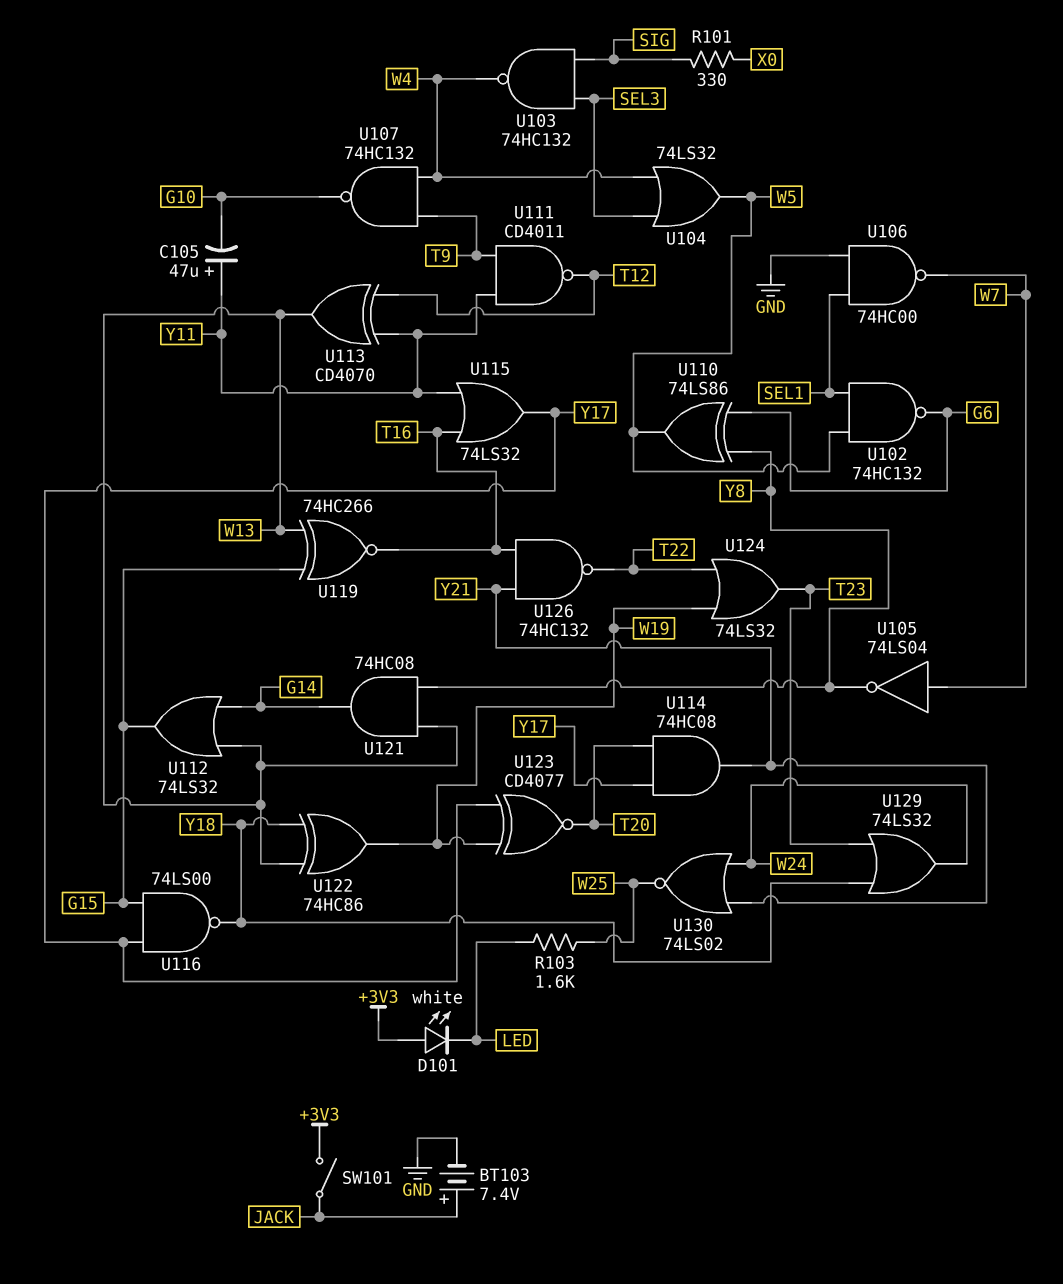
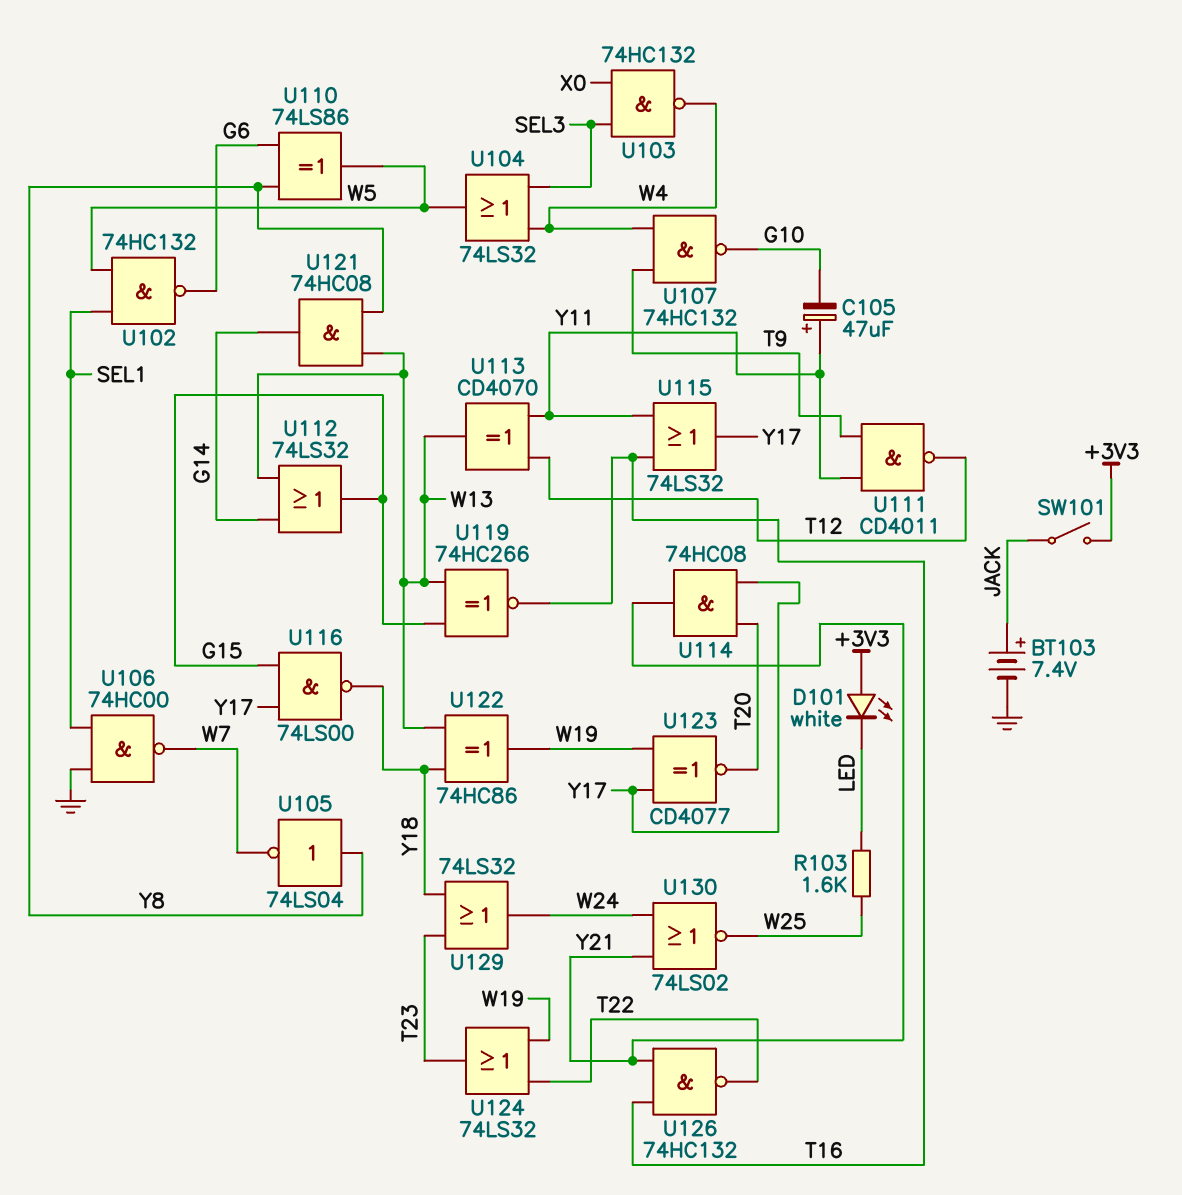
R101: 330 (SIG, X0) -> none
U103: NAND 74HC132 (in SEL3, in SIG, out W4) -> NAND 74HC132 (in SEL3, in X0, out W4)
U105: NOT 74LS04 (in W7, out Y8) -> NOT 74LS04 (in Y8, out W7)

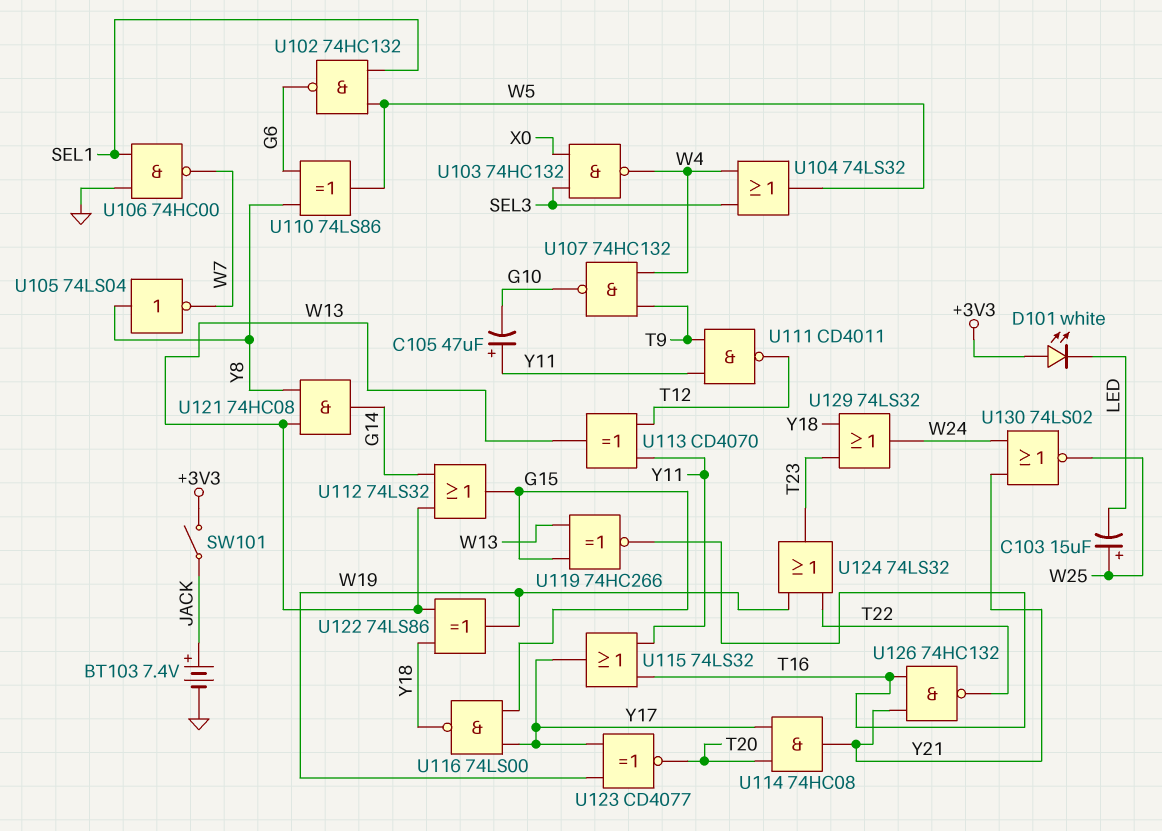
C103: none -> 15uF (plus W25, minus LED)
R103: 1.6k (LED, W25) -> none
U122: XOR 74HC86 (in W13, in Y18, out W19) -> XOR 74LS86 (in W13, in Y18, out W19)

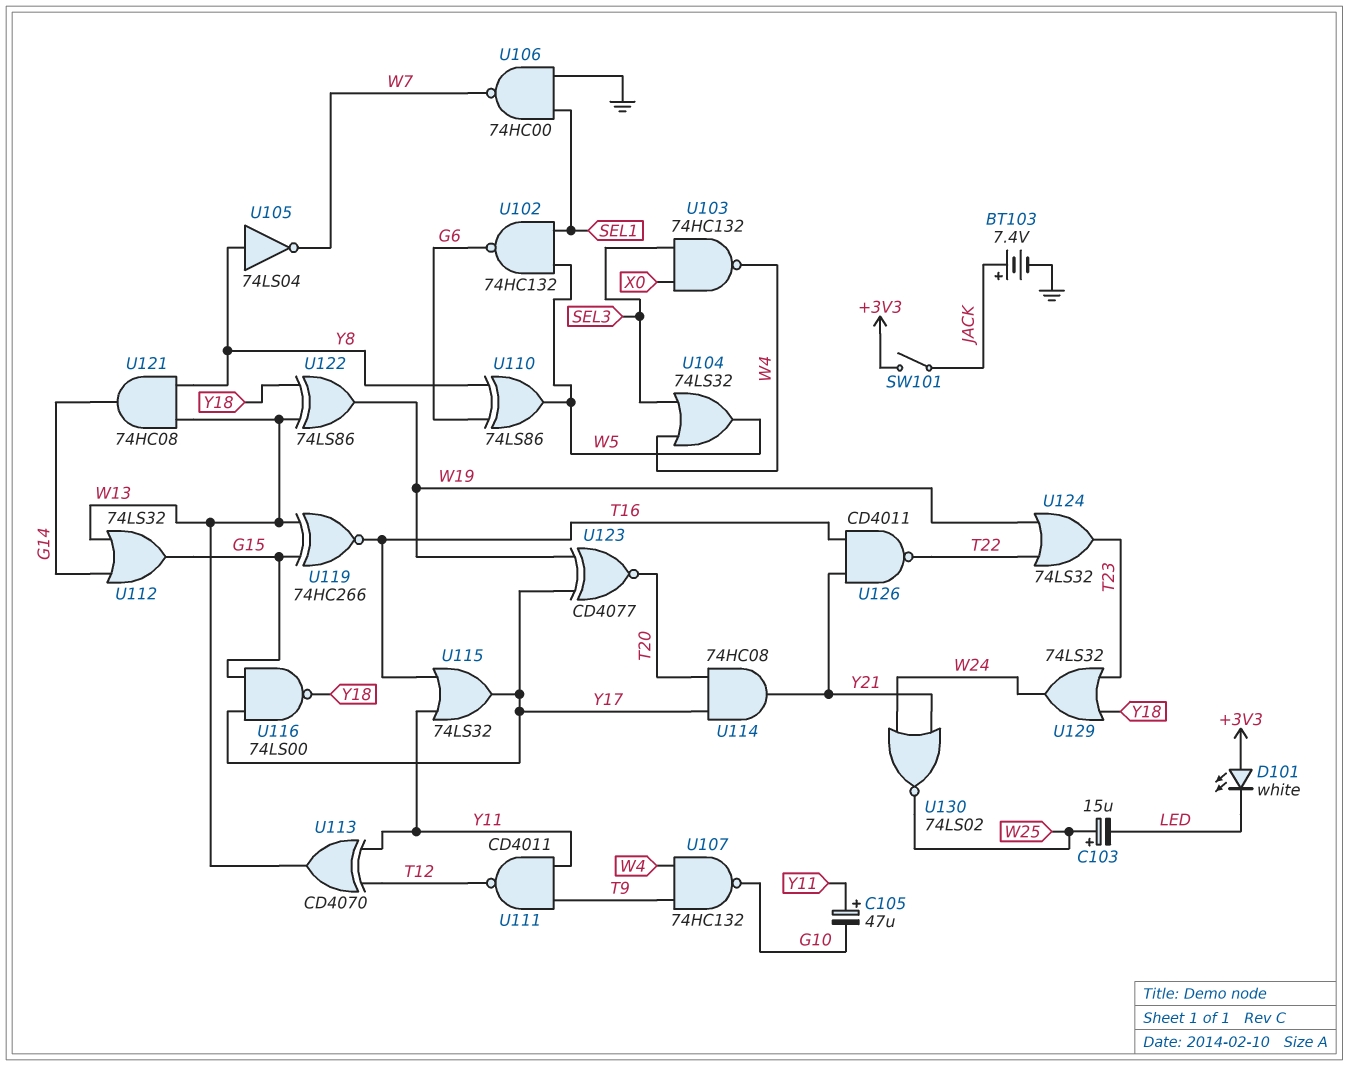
U126: NAND 74HC132 (in T16, in Y21, out T22) -> NAND CD4011 (in T16, in Y21, out T22)

